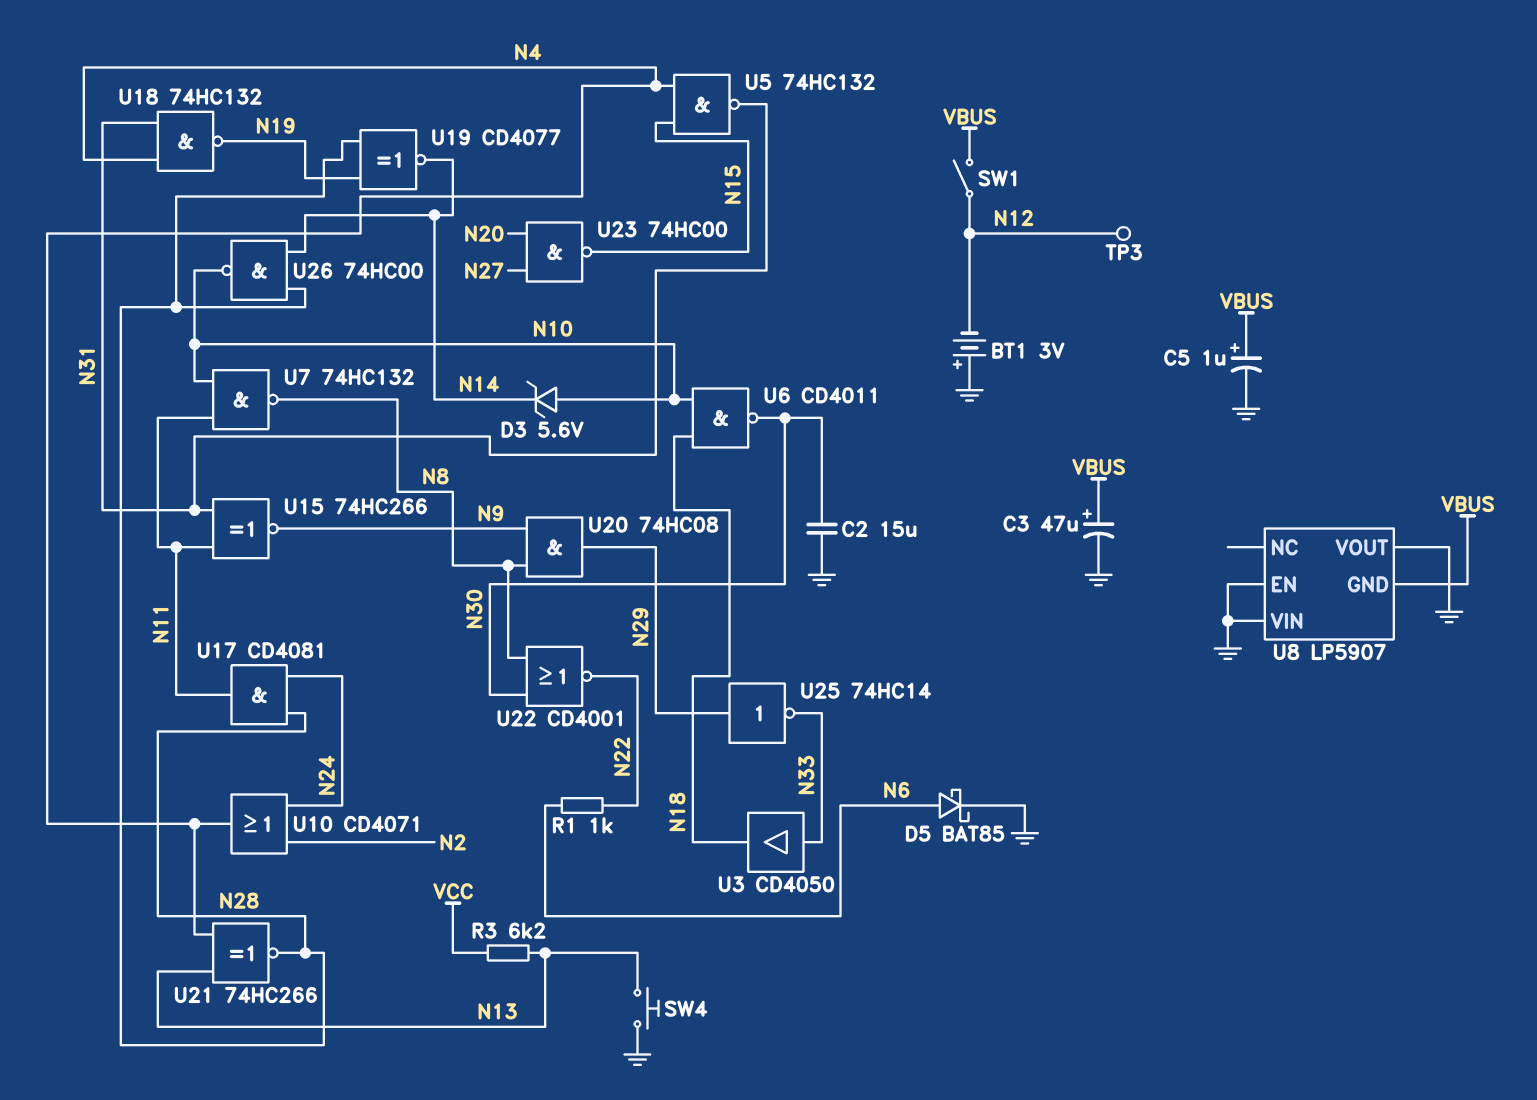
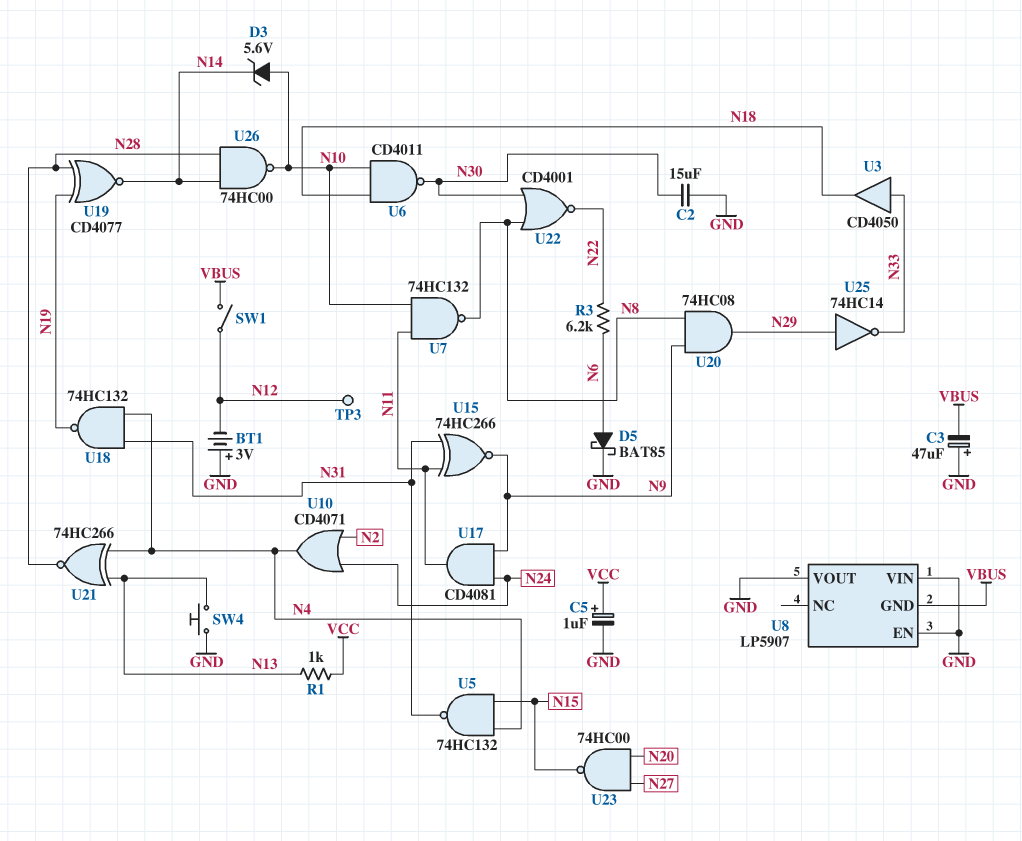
C3: 47uF (plus VBUS, minus GND) -> 47uF (plus GND, minus VBUS)
C5: 1uF (plus VBUS, minus GND) -> 1uF (plus VCC, minus GND)
R1: 1k (N6, N22) -> 1k (N13, VCC)
R3: 6.2k (N13, VCC) -> 6.2k (N6, N22)
U17: AND CD4081 (in N24, in N28, out N11) -> AND CD4081 (in N9, in N24, out N11)

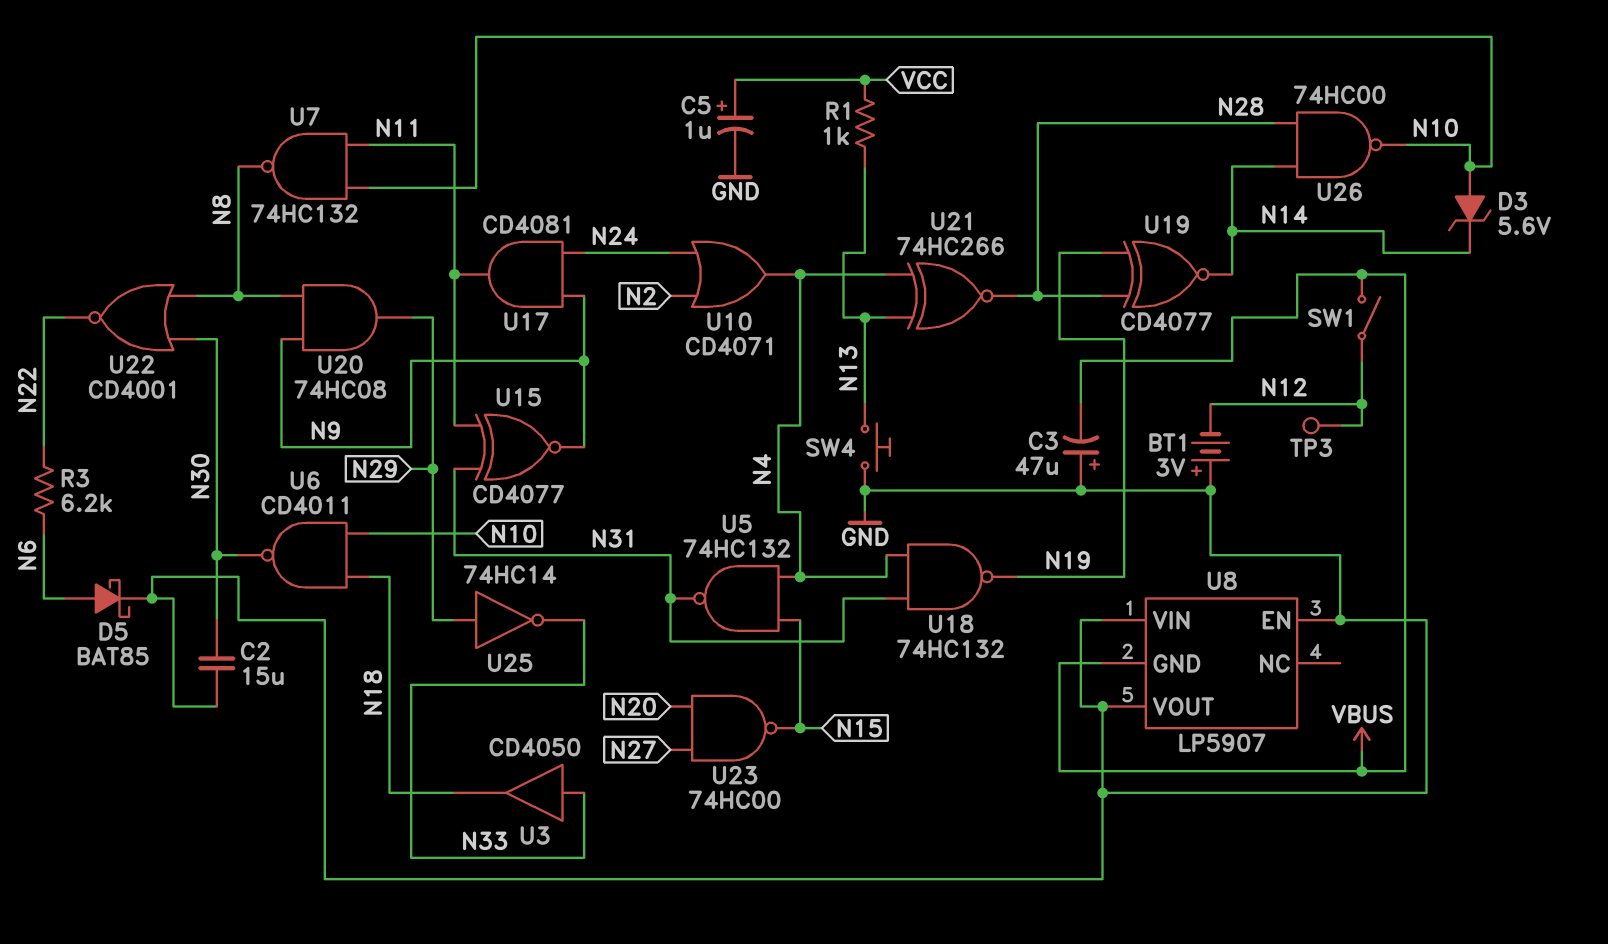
U15: XNOR 74HC266 (in N11, in N31, out N9) -> XNOR CD4077 (in N11, in N31, out N9)

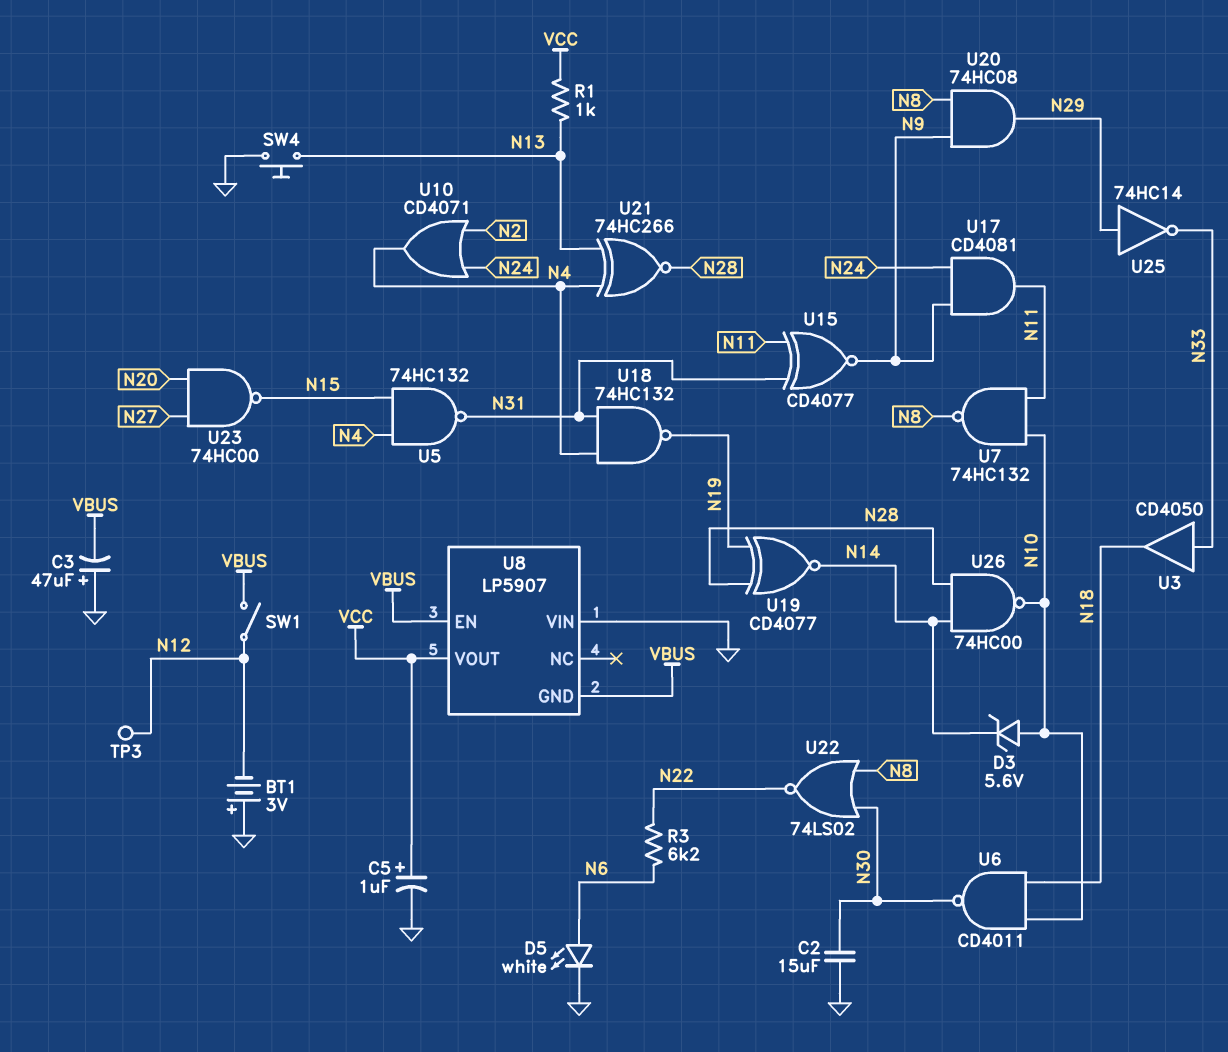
D5: schottky BAT85 (A N6, K GND) -> LED white (A N6, K GND)
U8 pin EN: GND -> VBUS
U8 pin VOUT: GND -> VCC
U22: NOR CD4001 (in N8, in N30, out N22) -> NOR 74LS02 (in N8, in N30, out N22)

